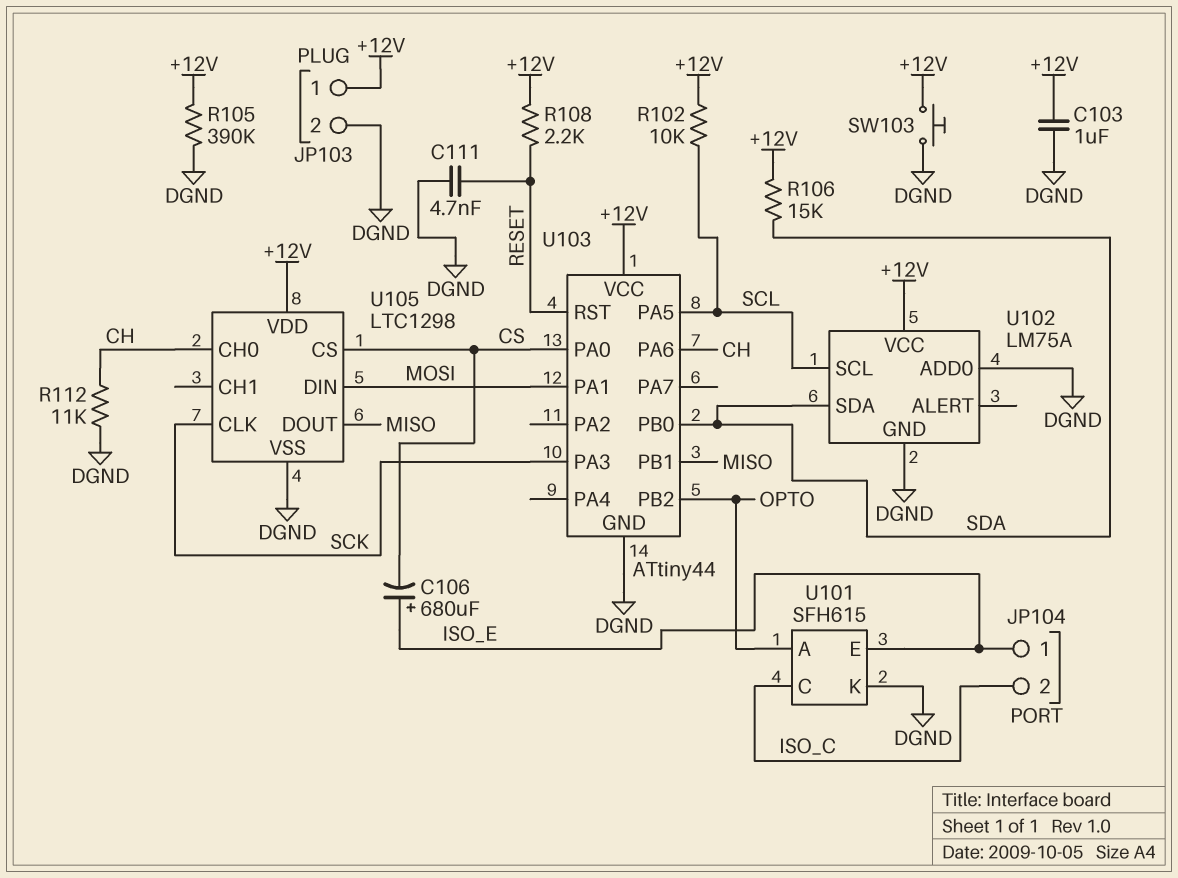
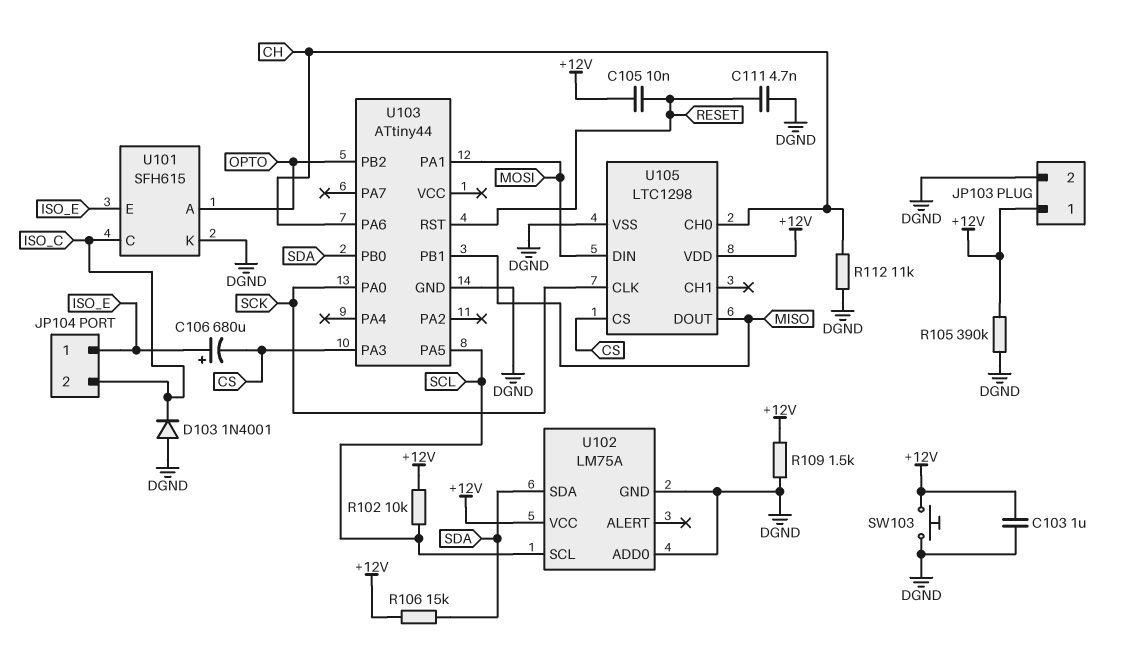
C105: none -> 10nF (+12V, RESET)
D103: none -> diode 1N4001 (A DGND, K ISO_C)
R108: 2.2k (+12V, RESET) -> none
R109: none -> 1.5k (+12V, DGND)
U103 pin PA0: CS -> SCK
U103 pin PA3: SCK -> CS
U103 pin VCC: +12V -> none

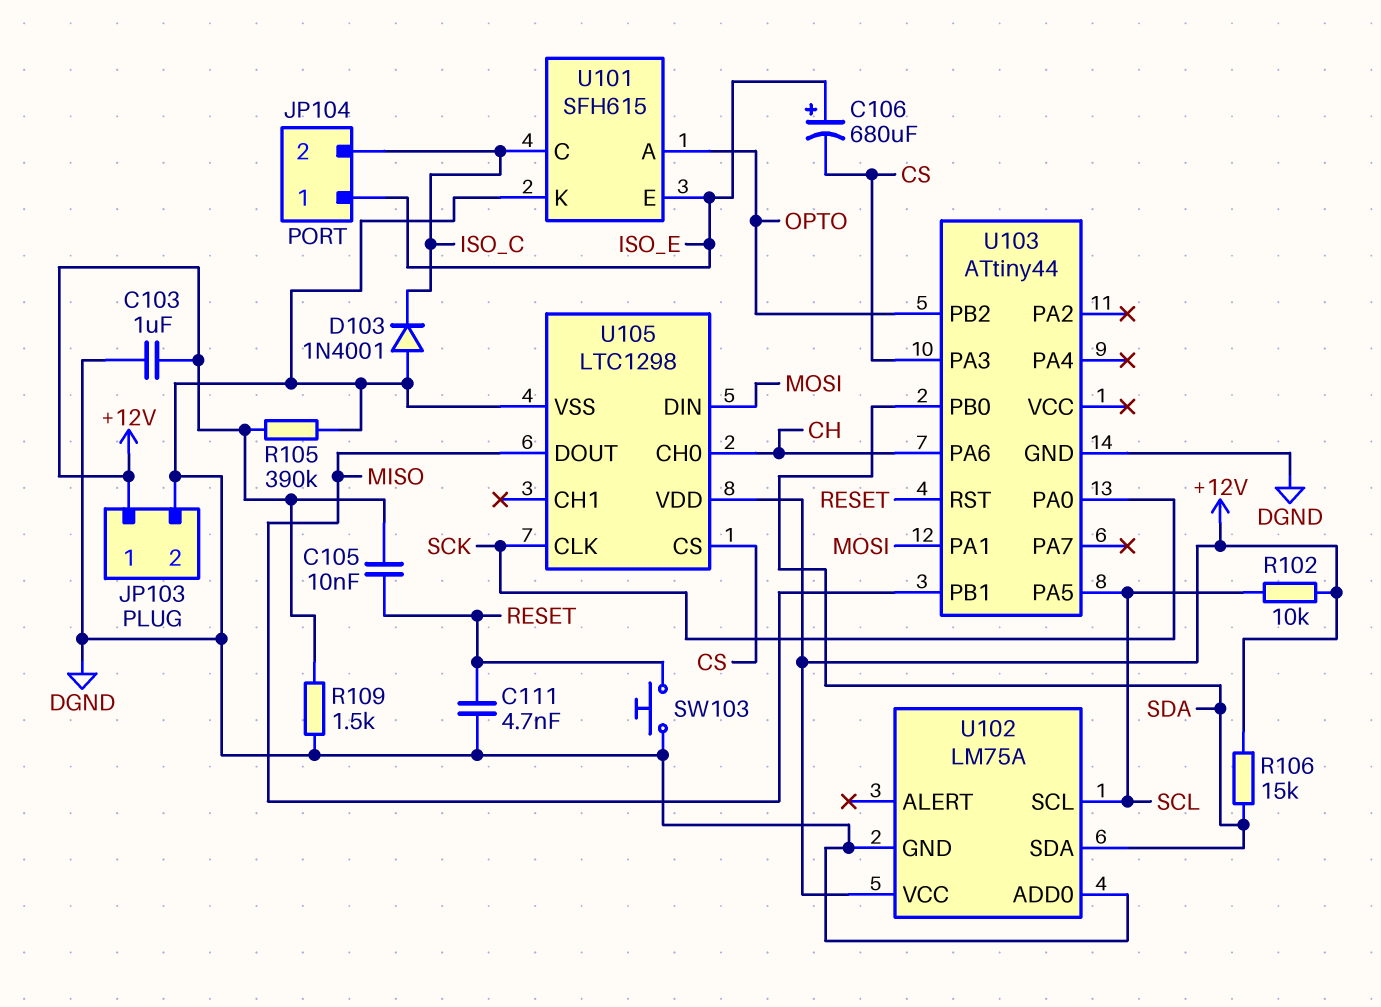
R112: 11k (CH, DGND) -> none
SW103: button (+12V, DGND) -> button (DGND, RESET)

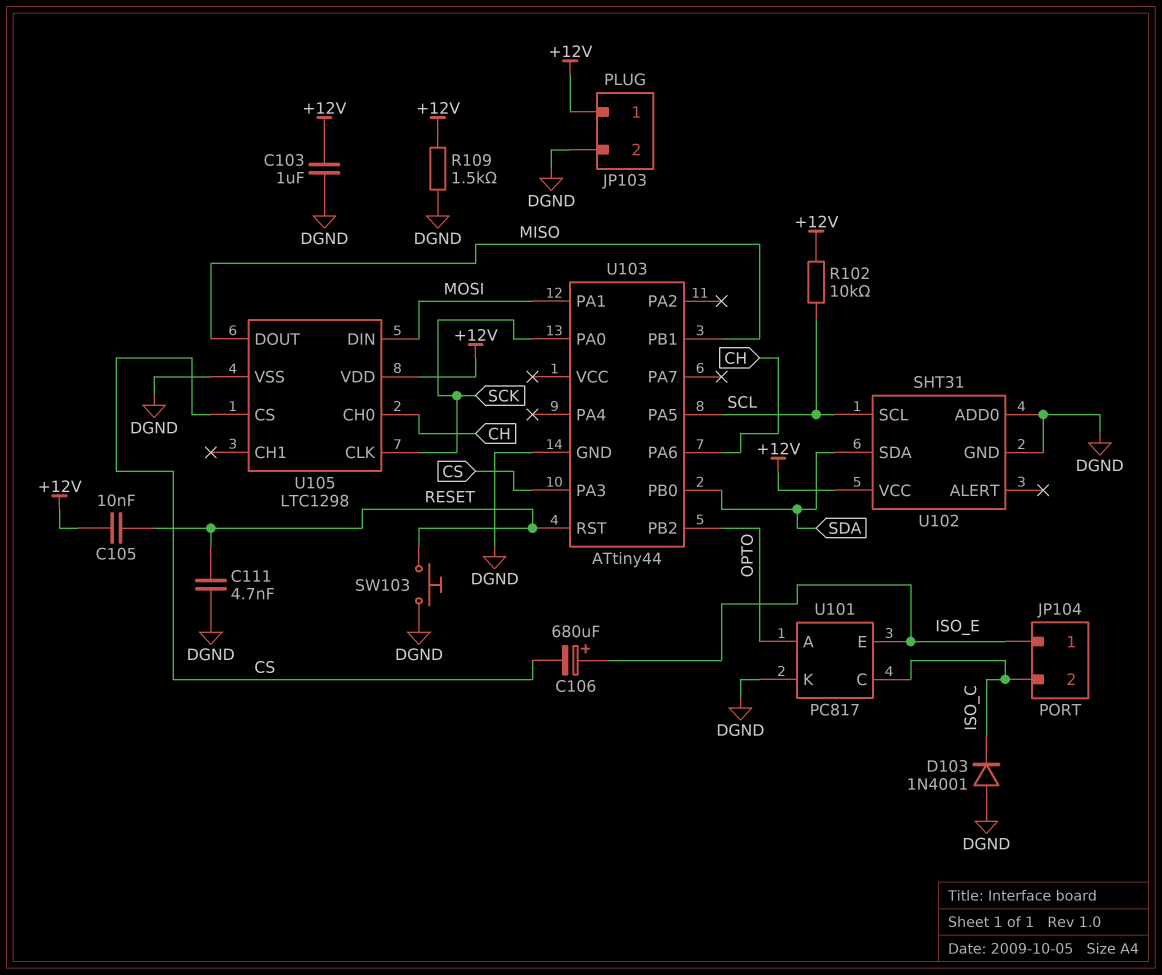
R105: 390k (+12V, DGND) -> none
R106: 15k (+12V, SDA) -> none
U101: SFH615 -> PC817
U102: LM75A -> SHT31

